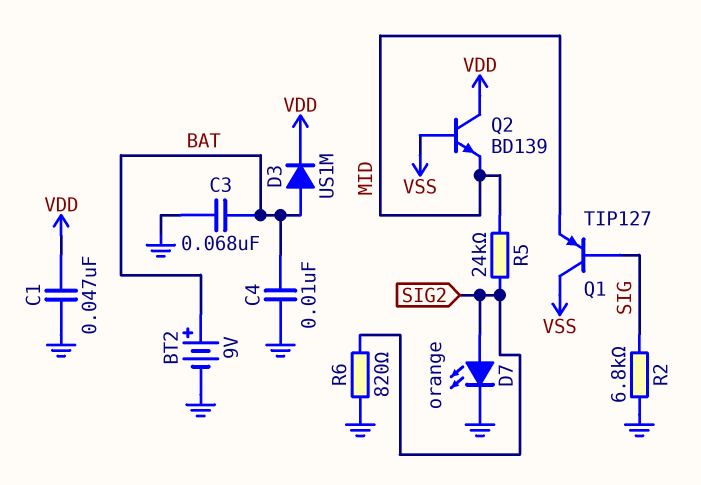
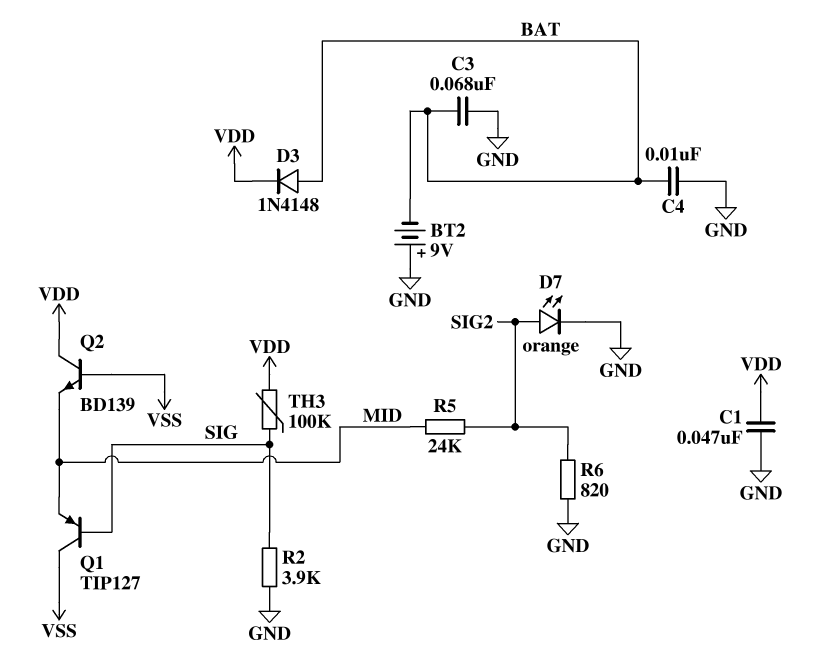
BT2: 9V (plus BAT, minus GND) -> 9V (plus GND, minus BAT)
D3: diode US1M (A BAT, K VDD) -> diode 1N4148 (A BAT, K VDD)
R2: 6.8k (GND, SIG) -> 3.9k (GND, SIG)
TH3: none -> 100k (SIG, VDD)

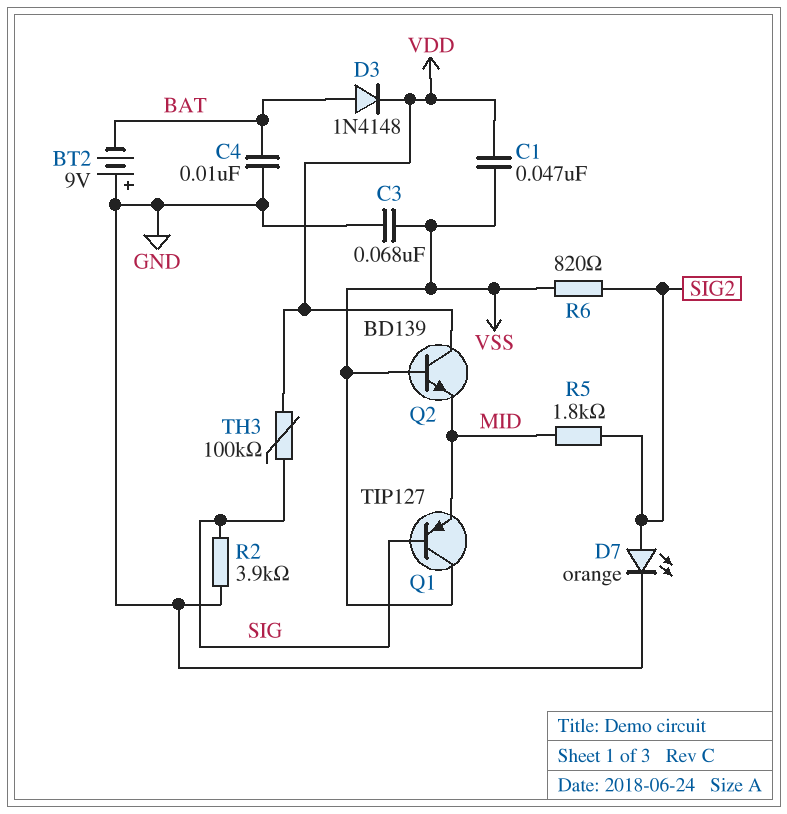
C1: 47nF (GND, VDD) -> 47nF (VDD, VSS)
C3: 68nF (BAT, GND) -> 68nF (GND, VSS)
R5: 24k (MID, SIG2) -> 1.8k (MID, SIG2)
R6: 820 (GND, SIG2) -> 820 (SIG2, VSS)

